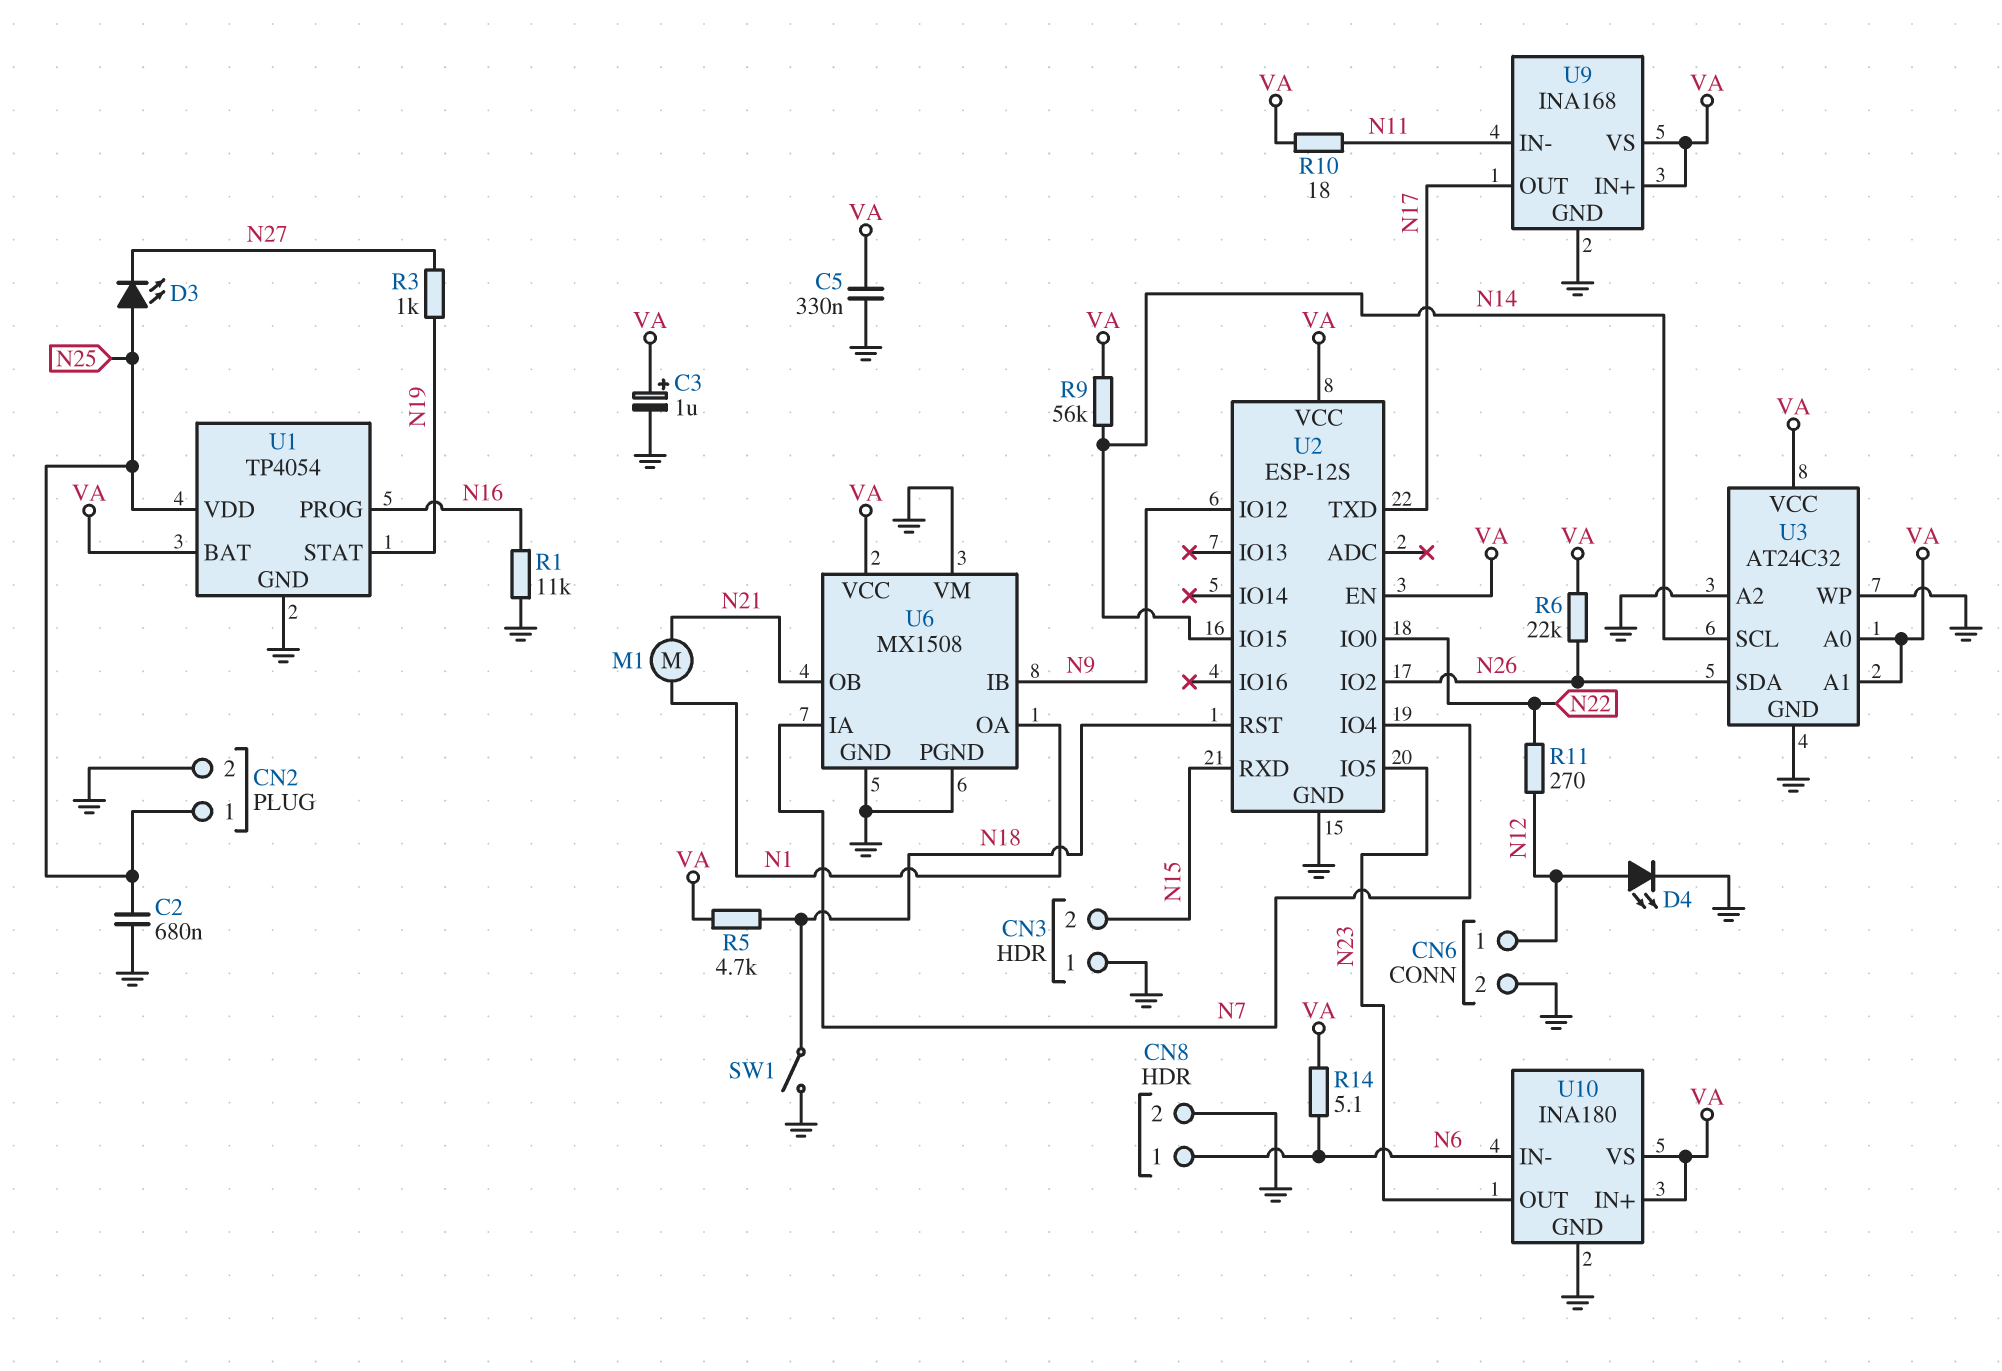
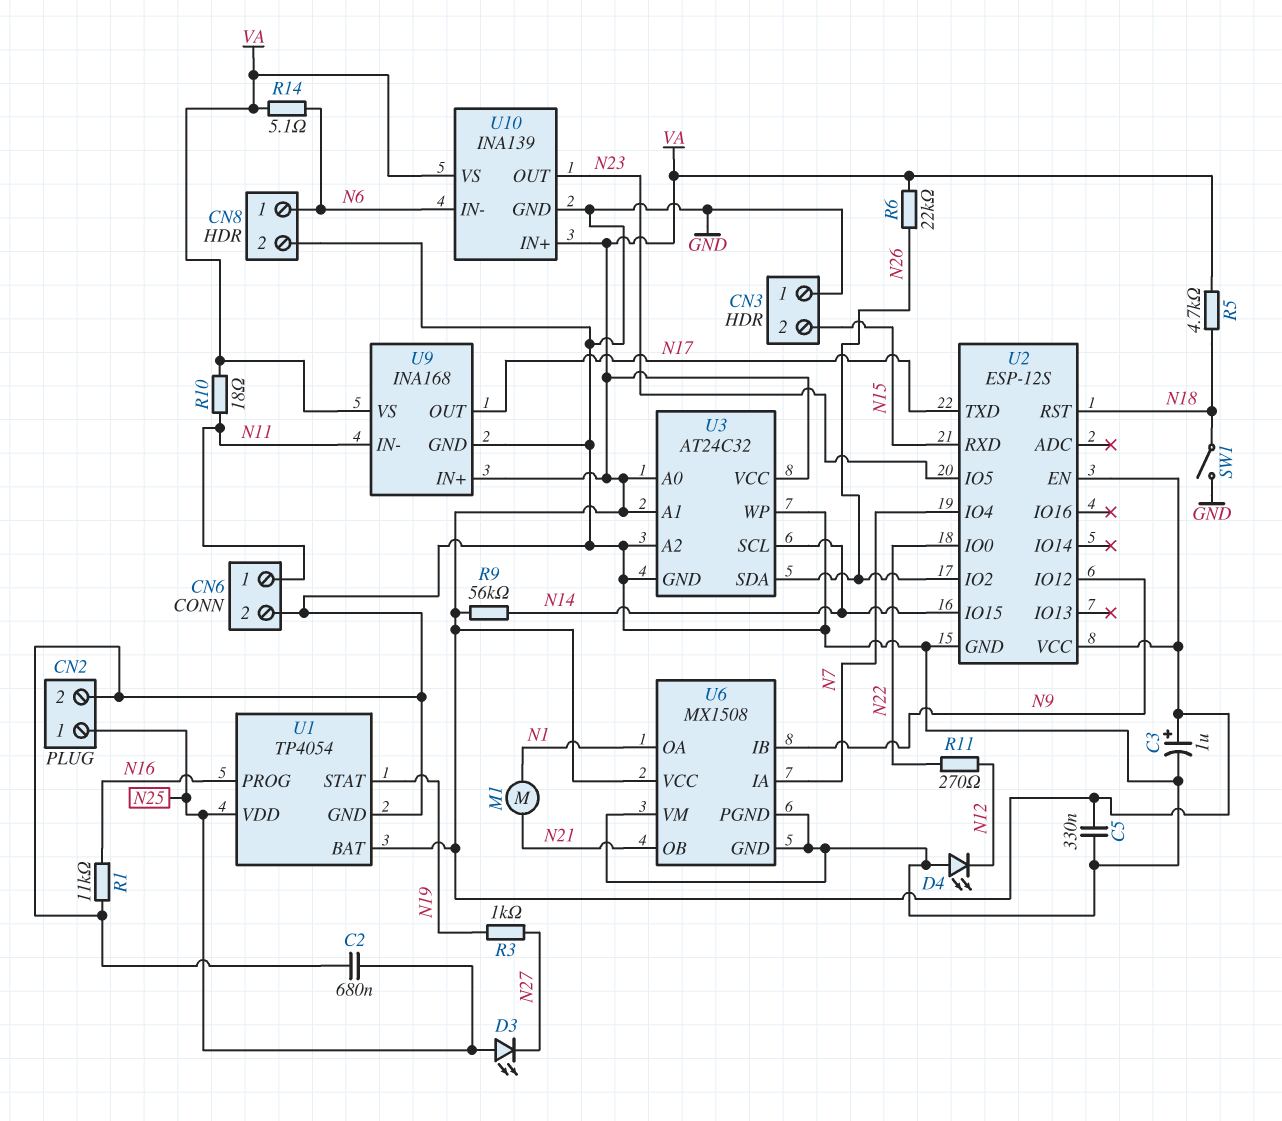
CN6 pin 1: N12 -> N11
D4: LED (A N12, K GND) -> LED (A GND, K N12)
U10: INA180 -> INA139

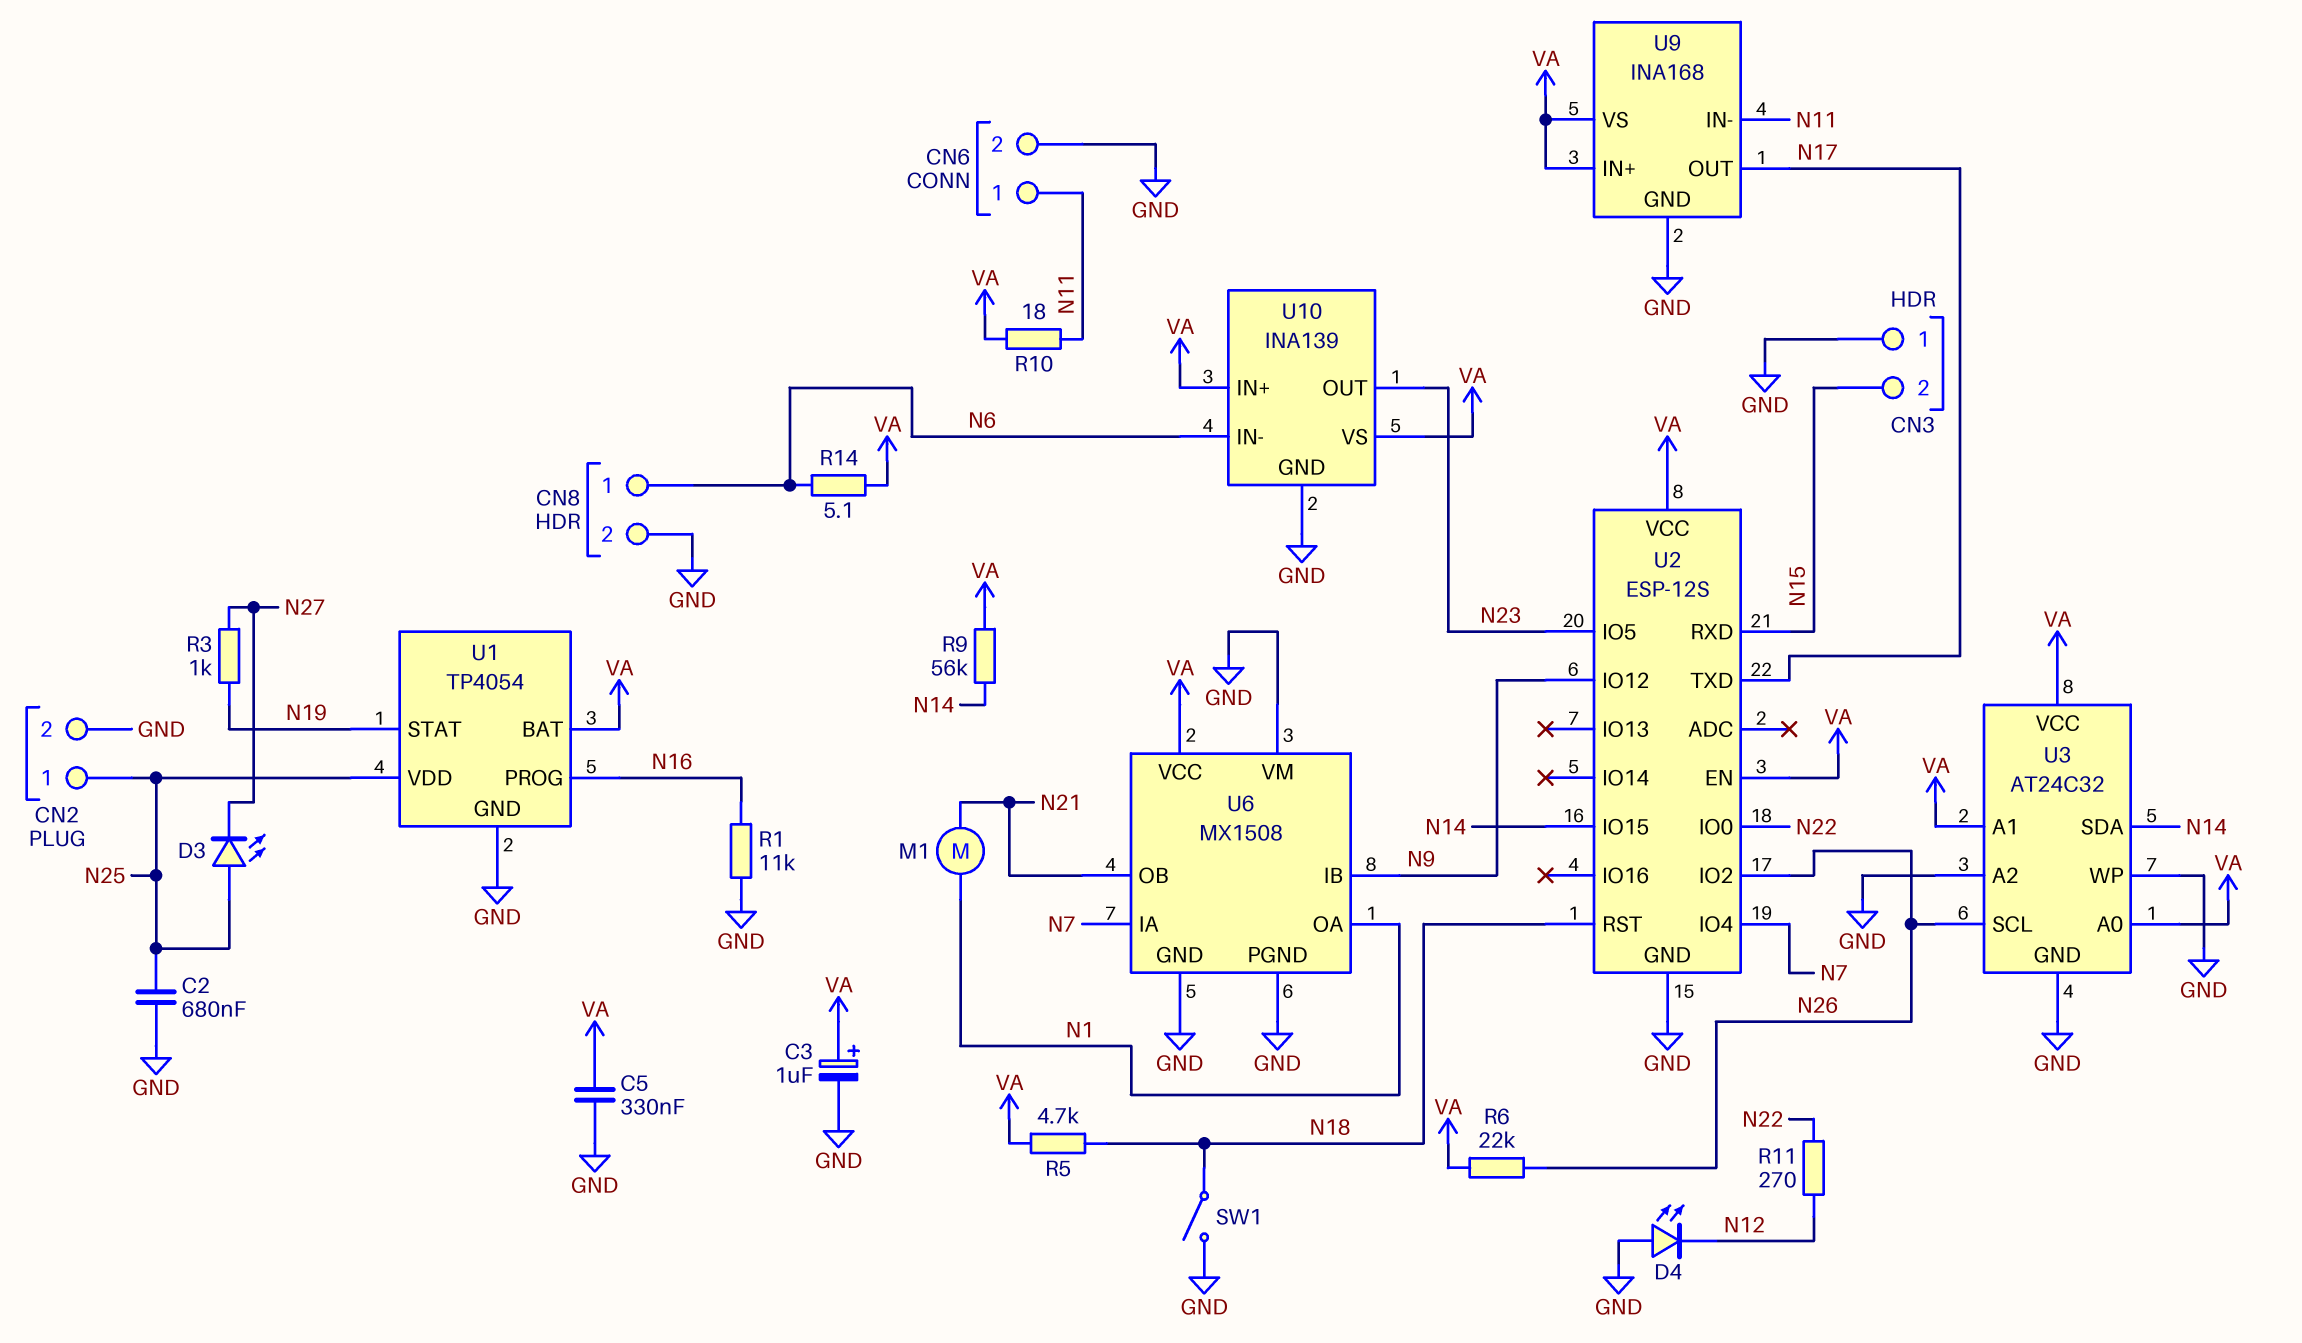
U3 pin SCL: N14 -> N26
U3 pin SDA: N26 -> N14

